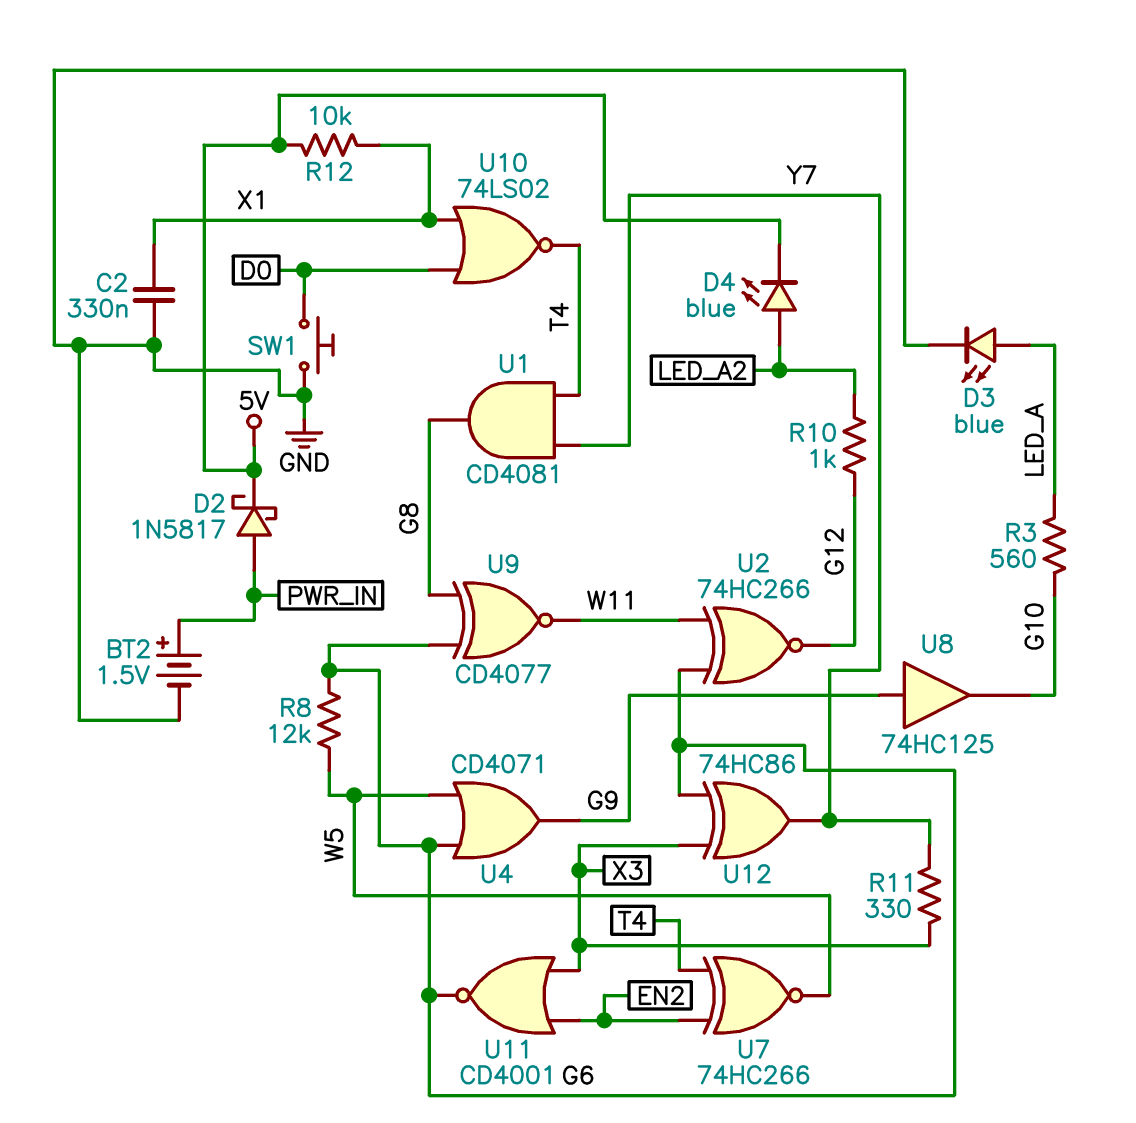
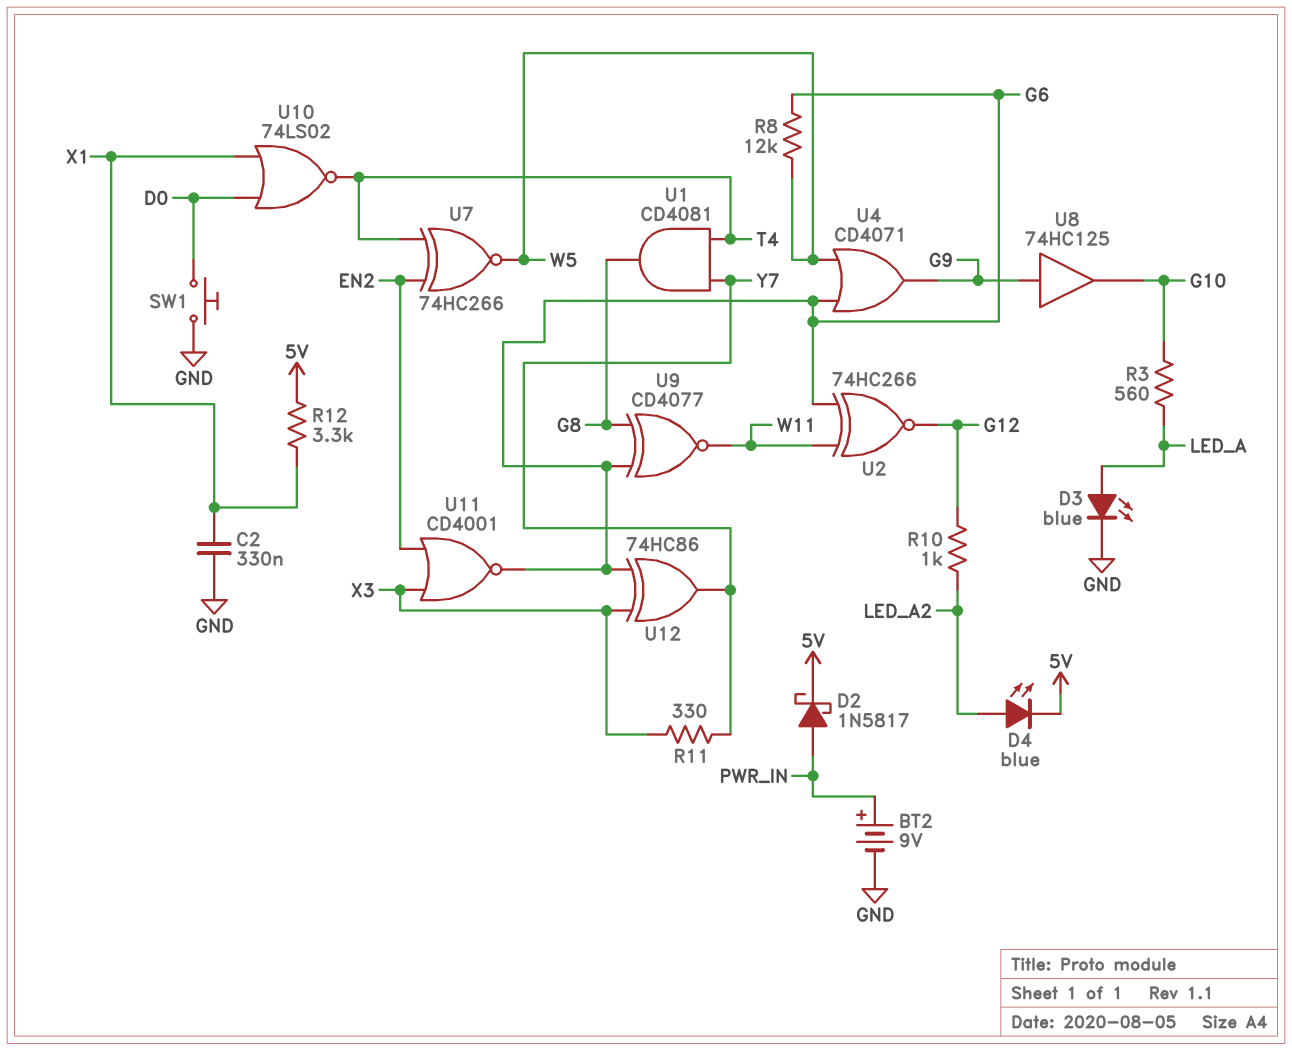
BT2: 1.5V (plus PWR_IN, minus GND) -> 9V (plus PWR_IN, minus GND)
R12: 10k (5V, X1) -> 3.3k (5V, X1)

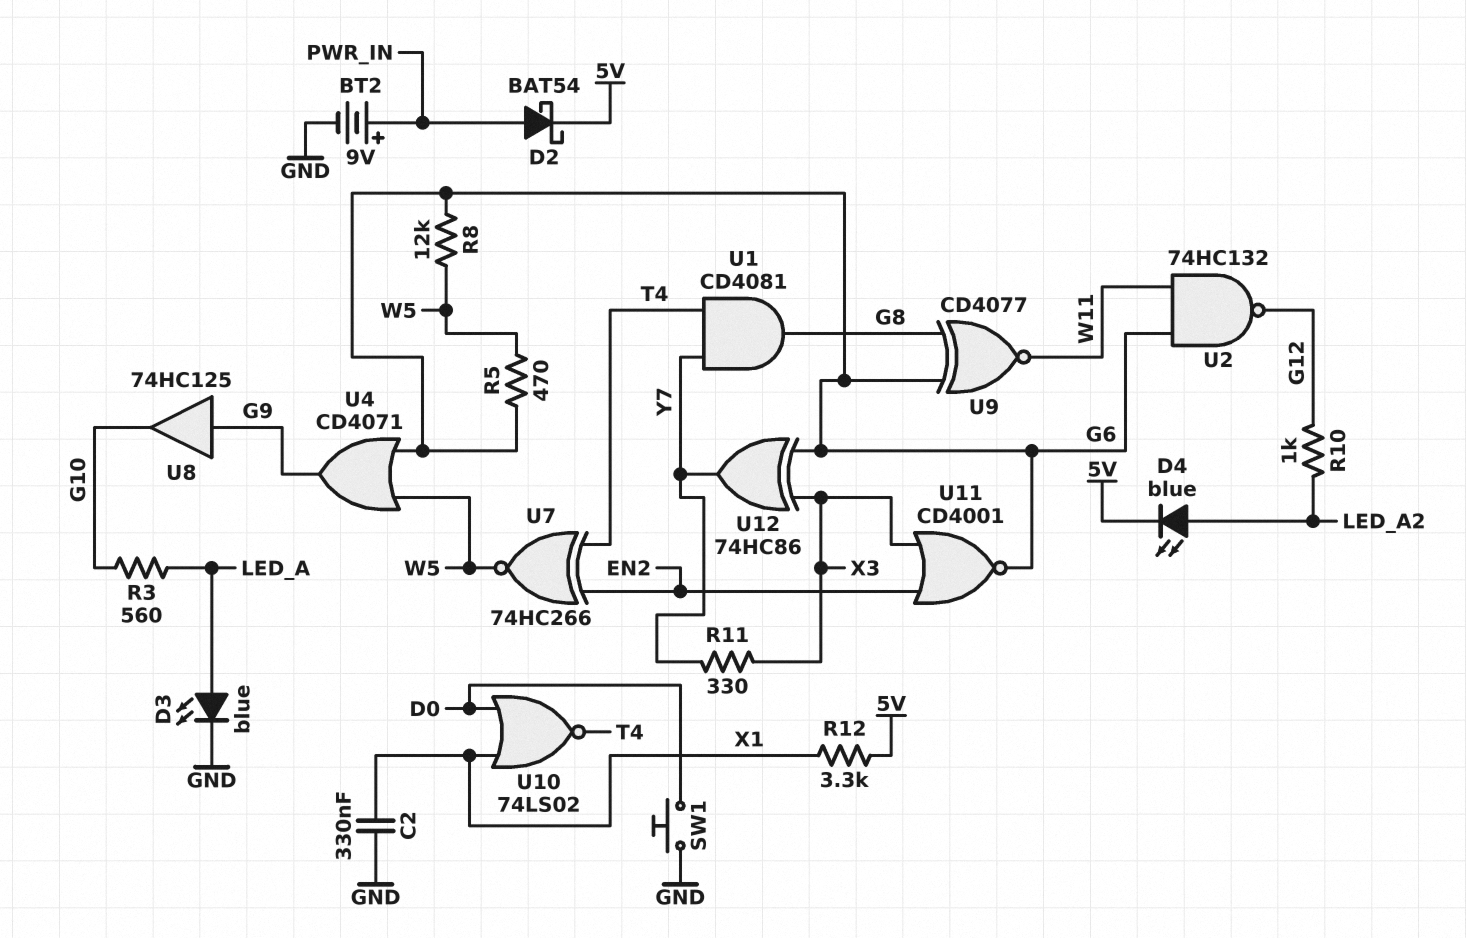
D2: schottky 1N5817 (A PWR_IN, K 5V) -> schottky BAT54 (A PWR_IN, K 5V)
R5: none -> 470 (G6, W5)
U2: XNOR 74HC266 (in G6, in W11, out G12) -> NAND 74HC132 (in G6, in W11, out G12)

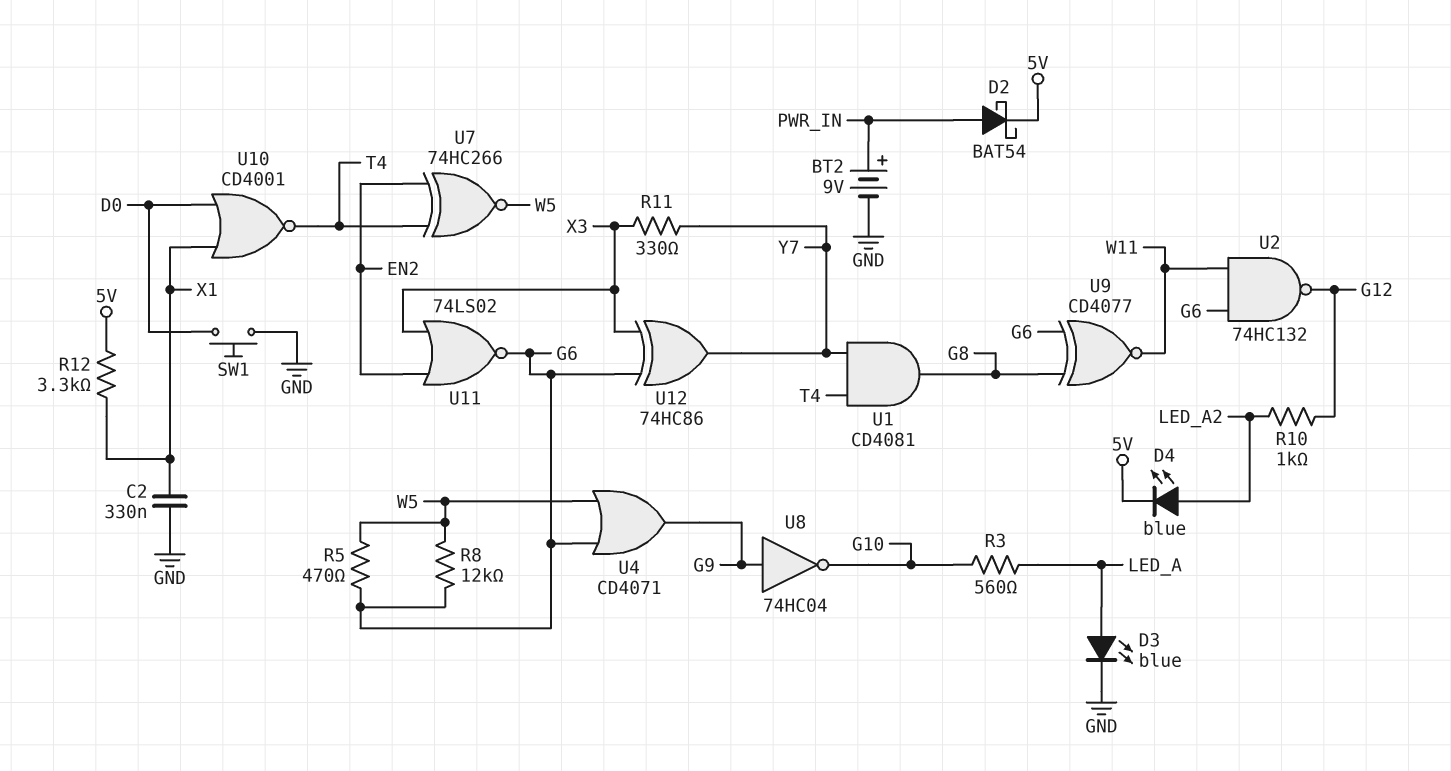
U8: buffer 74HC125 (in G9, out G10) -> NOT 74HC04 (in G9, out G10)
U10: NOR 74LS02 (in D0, in X1, out T4) -> NOR CD4001 (in D0, in X1, out T4)
U11: NOR CD4001 (in EN2, in X3, out G6) -> NOR 74LS02 (in EN2, in X3, out G6)

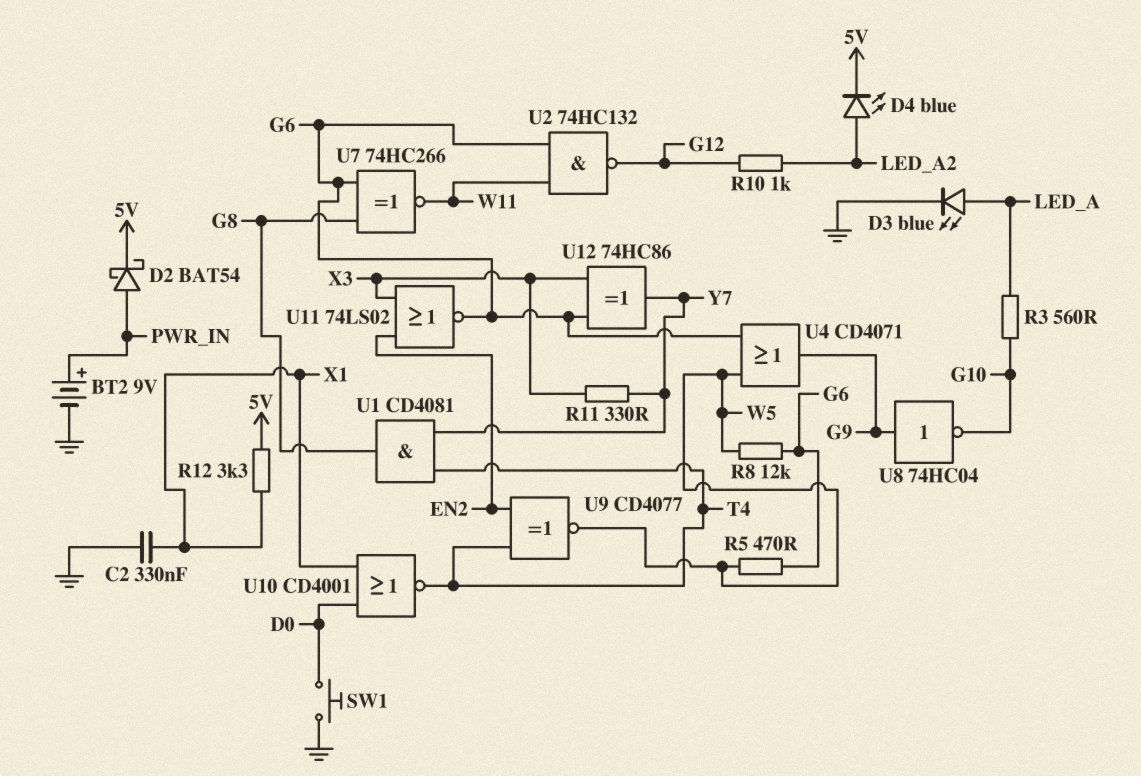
U7: XNOR 74HC266 (in EN2, in T4, out W5) -> XNOR 74HC266 (in G6, in G8, out W11)
U9: XNOR CD4077 (in G6, in G8, out W11) -> XNOR CD4077 (in EN2, in T4, out W5)

